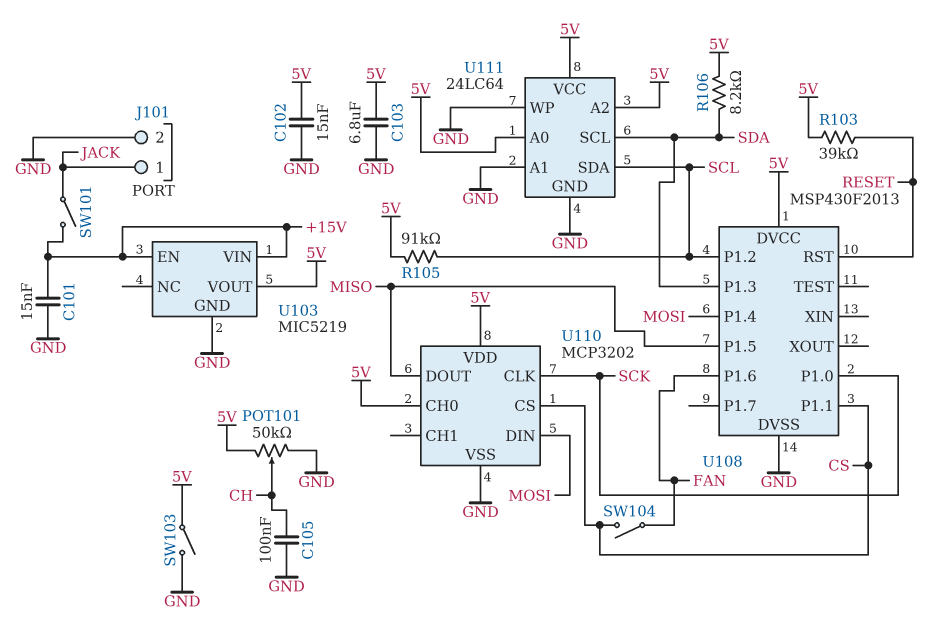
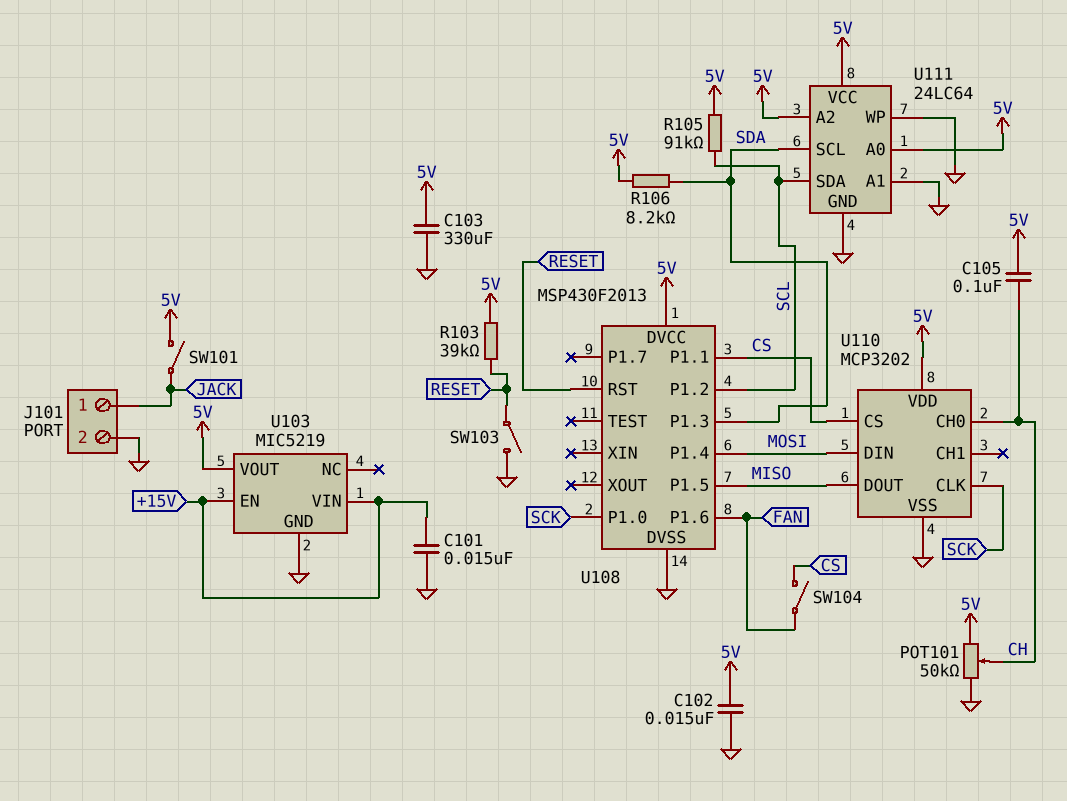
C103: 6.8uF (5V, GND) -> 330uF (5V, GND)
C105: 100nF (CH, GND) -> 100nF (5V, CH)
SW101: switch (+15V, JACK) -> switch (5V, JACK)
SW103: switch (5V, GND) -> switch (GND, RESET)
U110 pin CH0: 5V -> CH

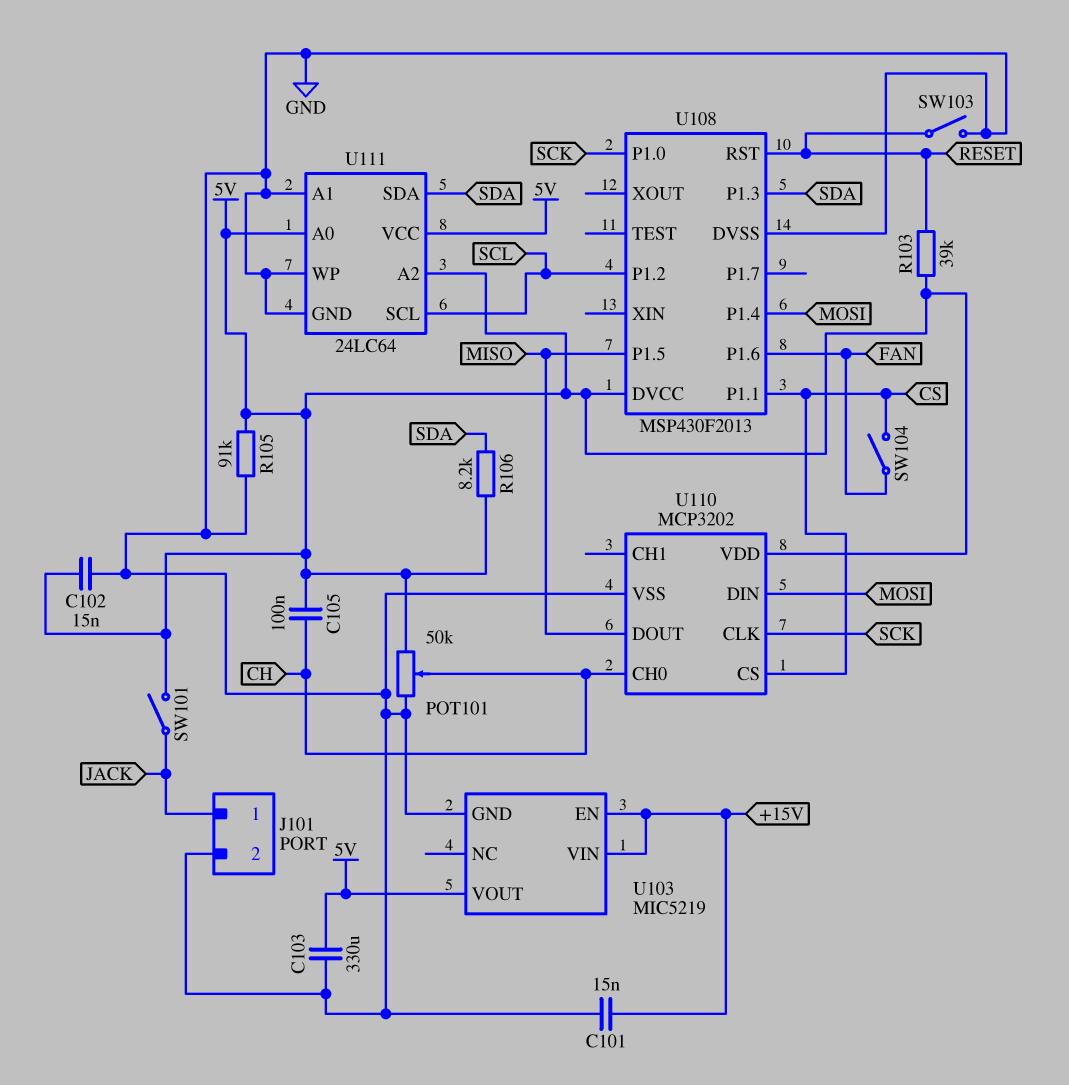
R105: 91k (5V, SCL) -> 91k (5V, GND)
U111 pin SCL: SDA -> SCL
U111 pin SDA: SCL -> SDA

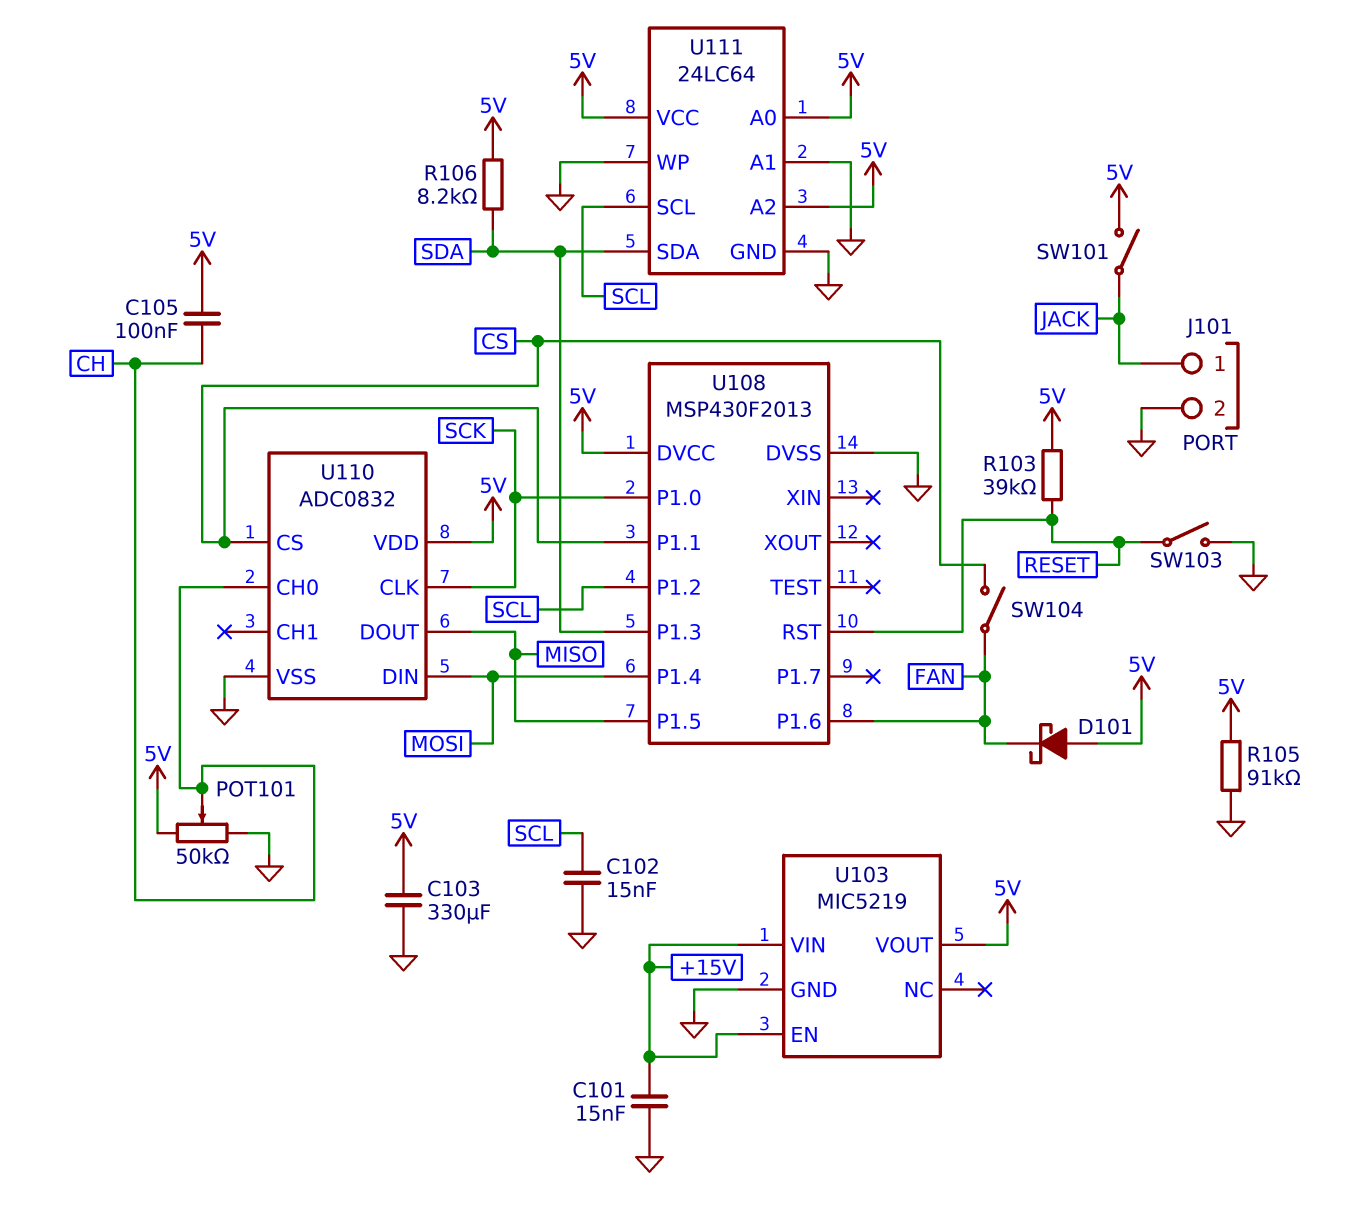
C102: 15nF (5V, GND) -> 15nF (GND, SCL)
D101: none -> schottky (A 5V, K FAN)
U110: MCP3202 -> ADC0832

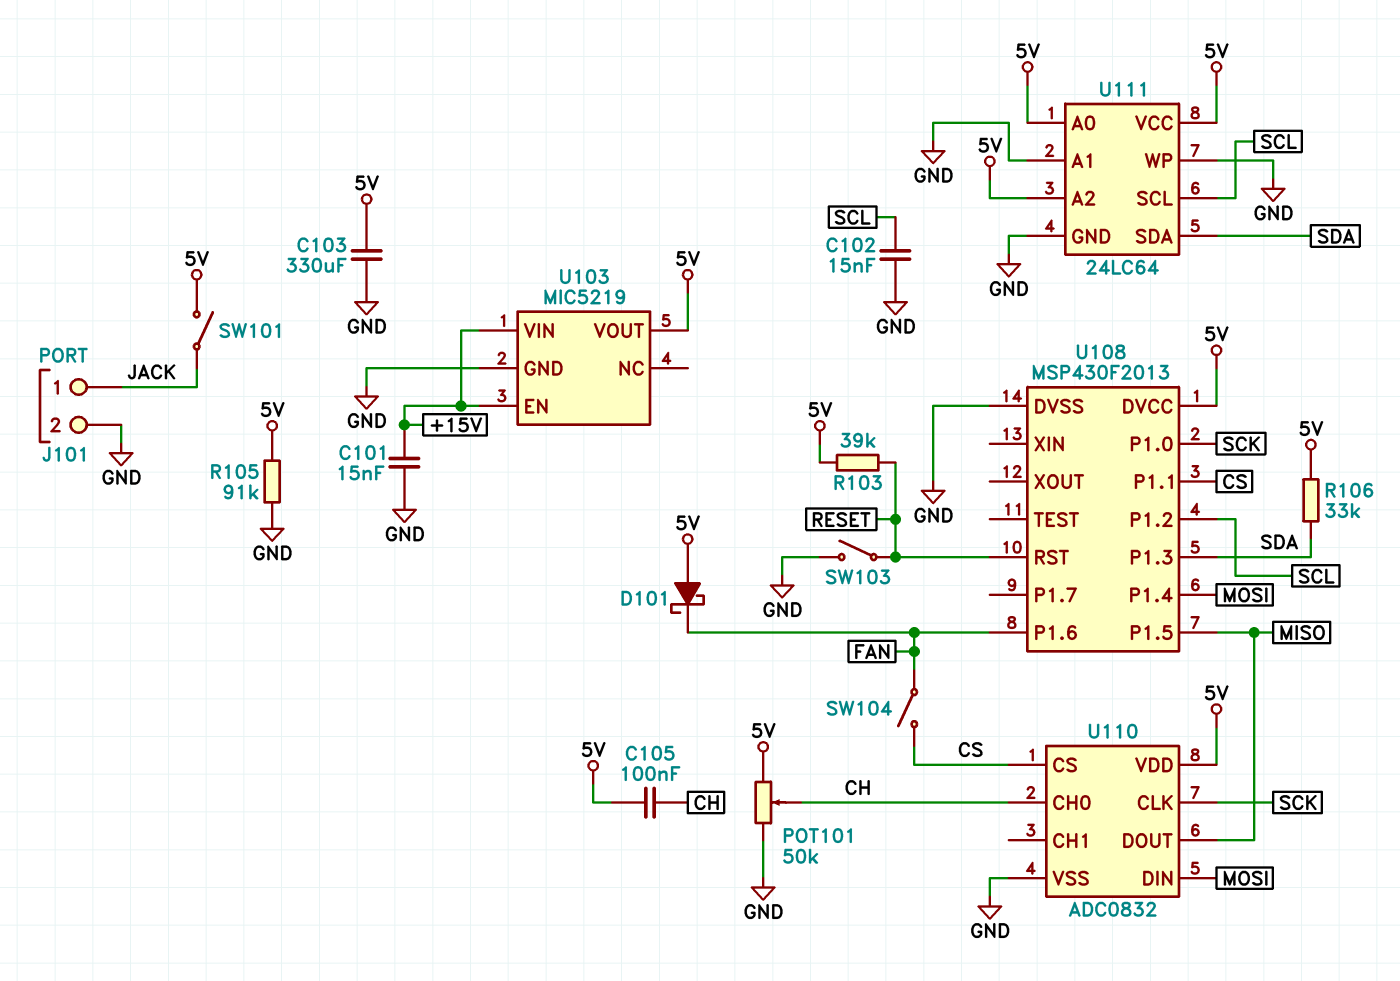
R106: 8.2k (5V, SDA) -> 33k (5V, SDA)

